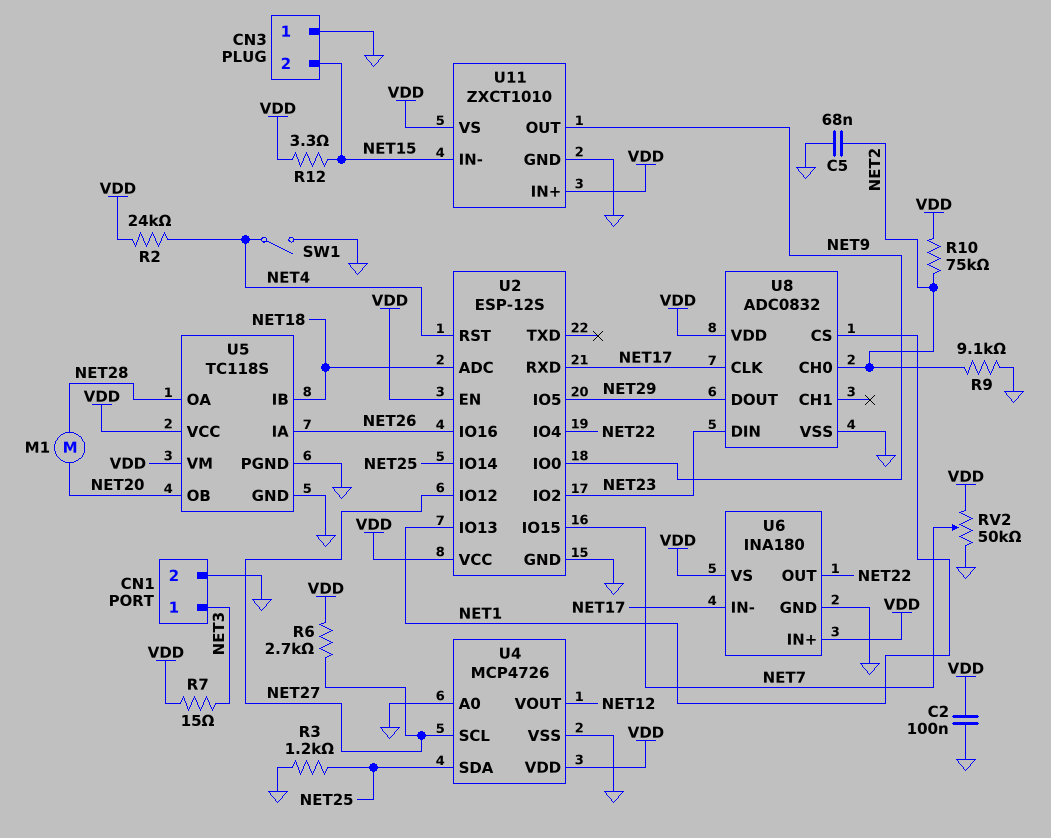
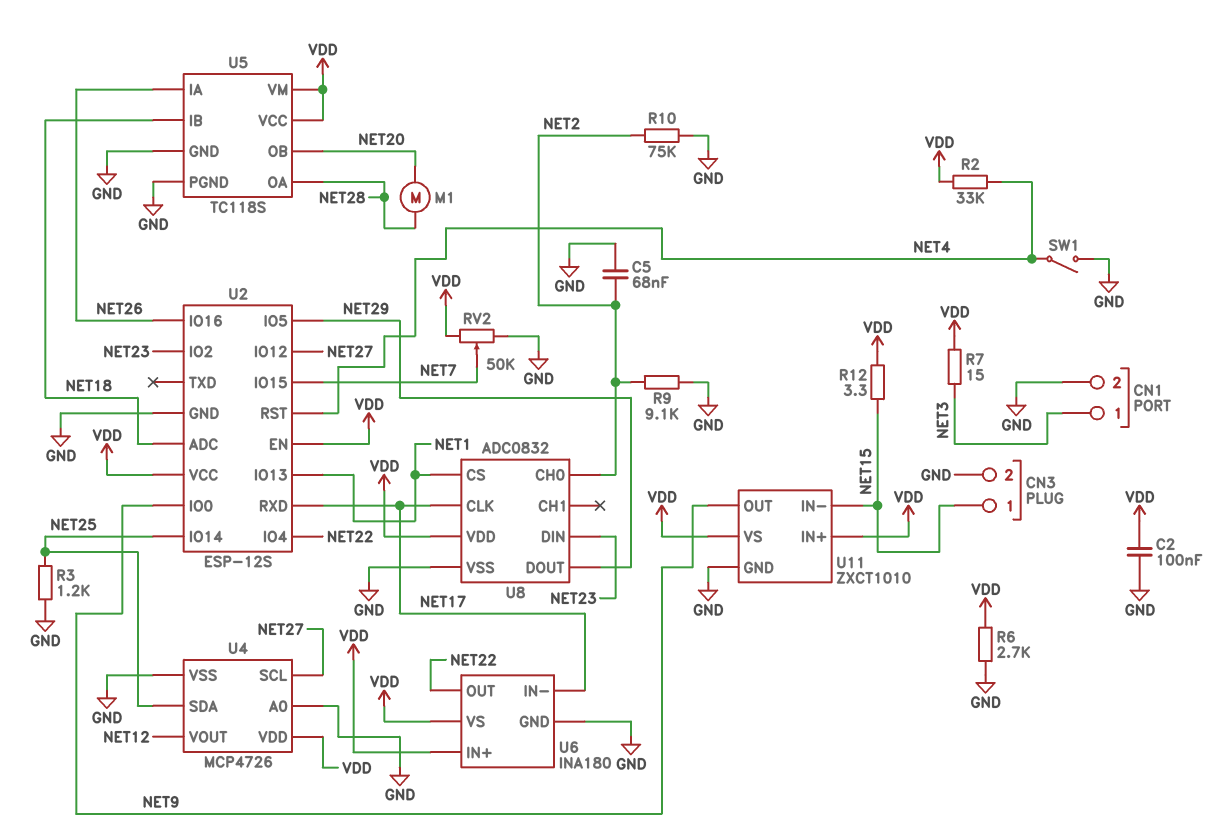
CN3 pin 1: GND -> NET15
CN3 pin 2: NET15 -> GND
R2: 24k (NET4, VDD) -> 33k (NET4, VDD)
R6: 2.7k (NET27, VDD) -> 2.7k (GND, VDD)
R10: 75k (NET2, VDD) -> 75k (GND, NET2)

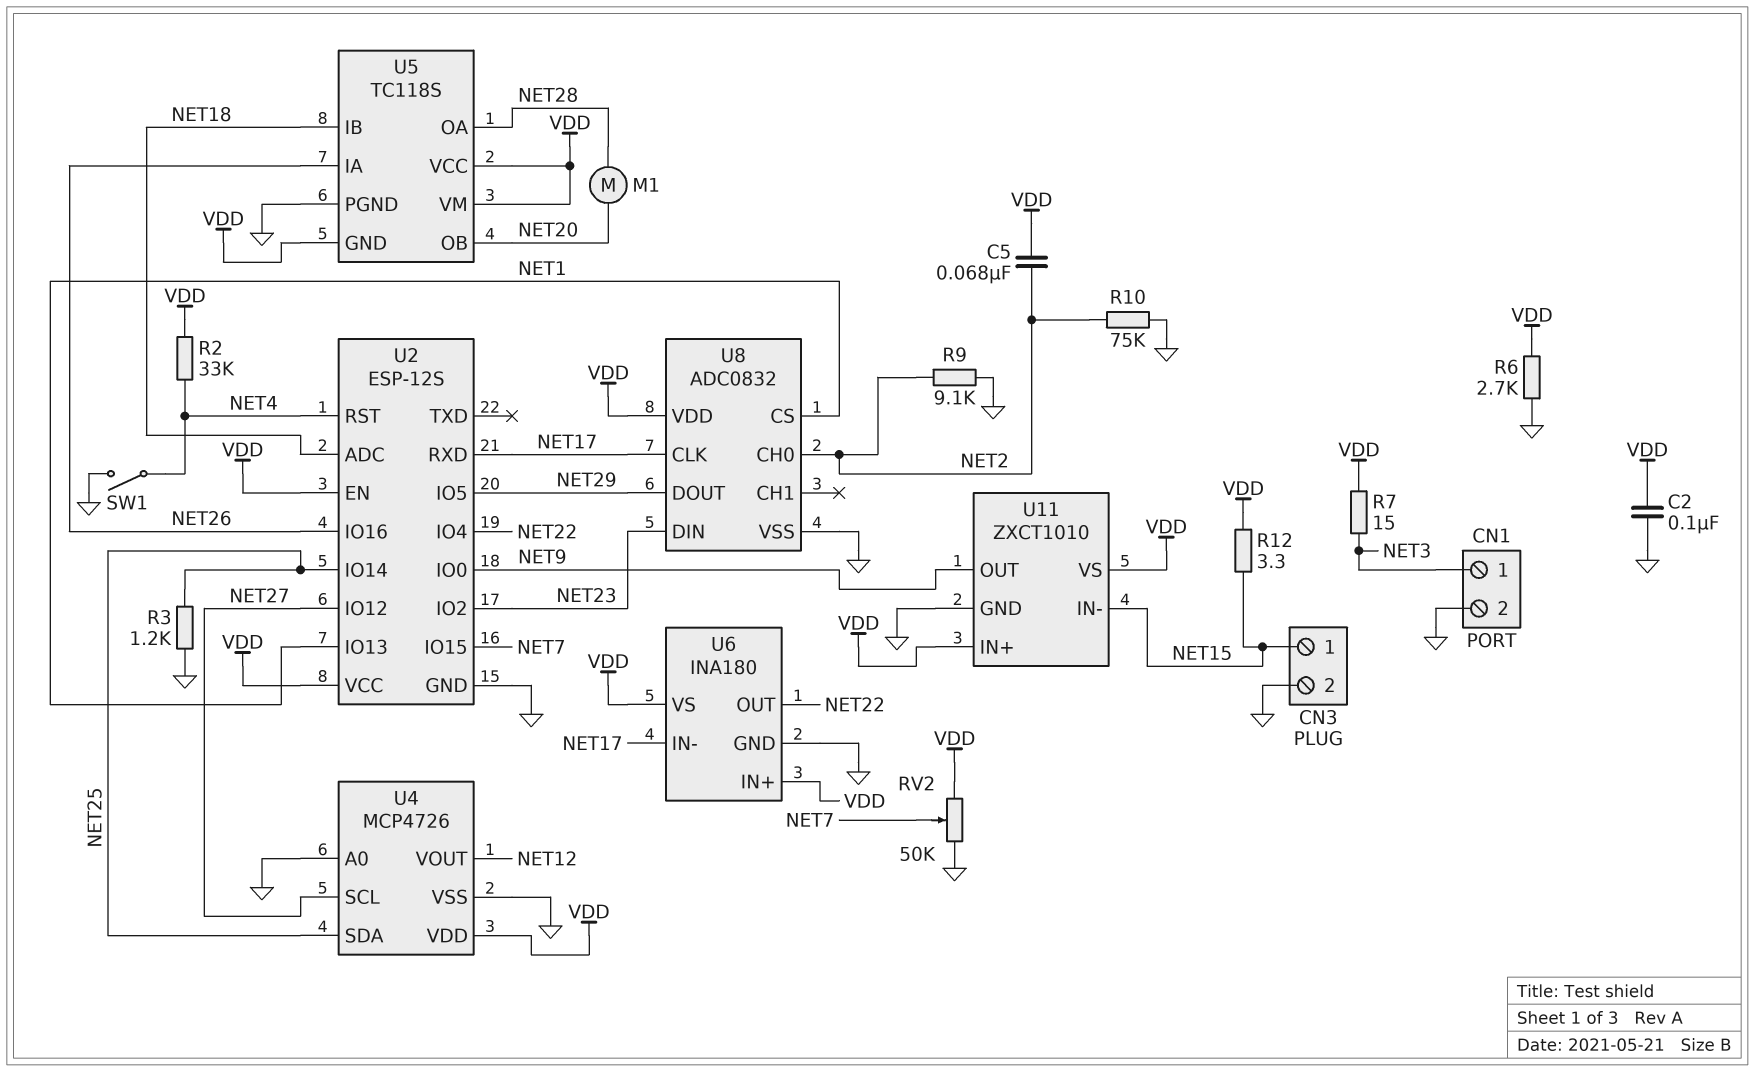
C5: 68nF (GND, NET2) -> 68nF (NET2, VDD)
U5 pin GND: GND -> VDD

